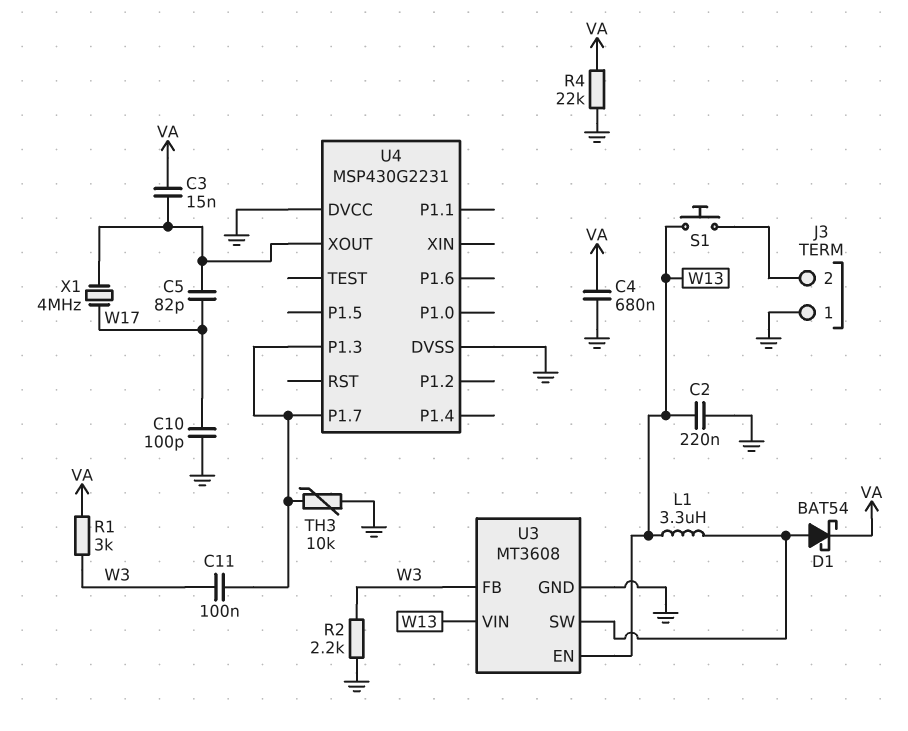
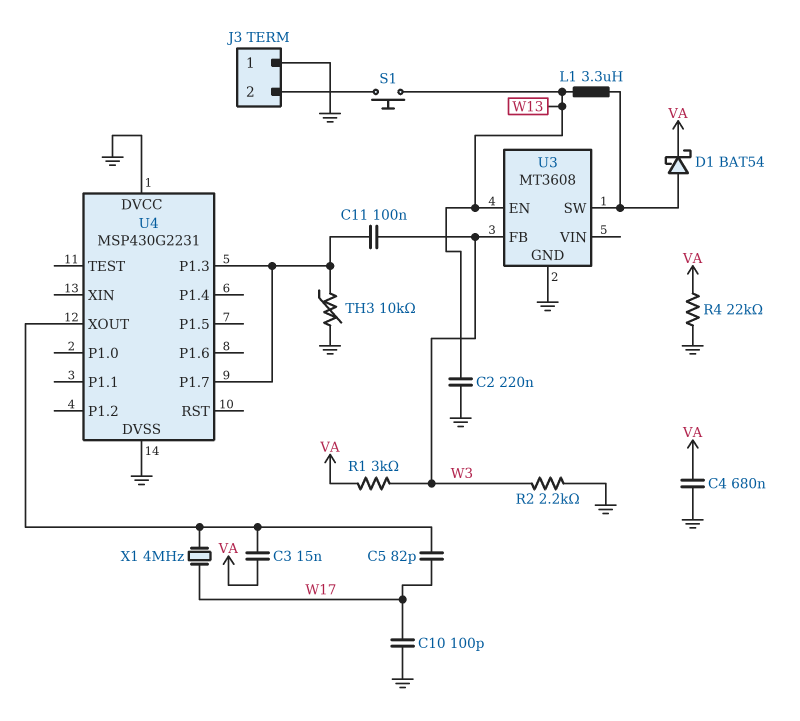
U3 pin VIN: W13 -> none

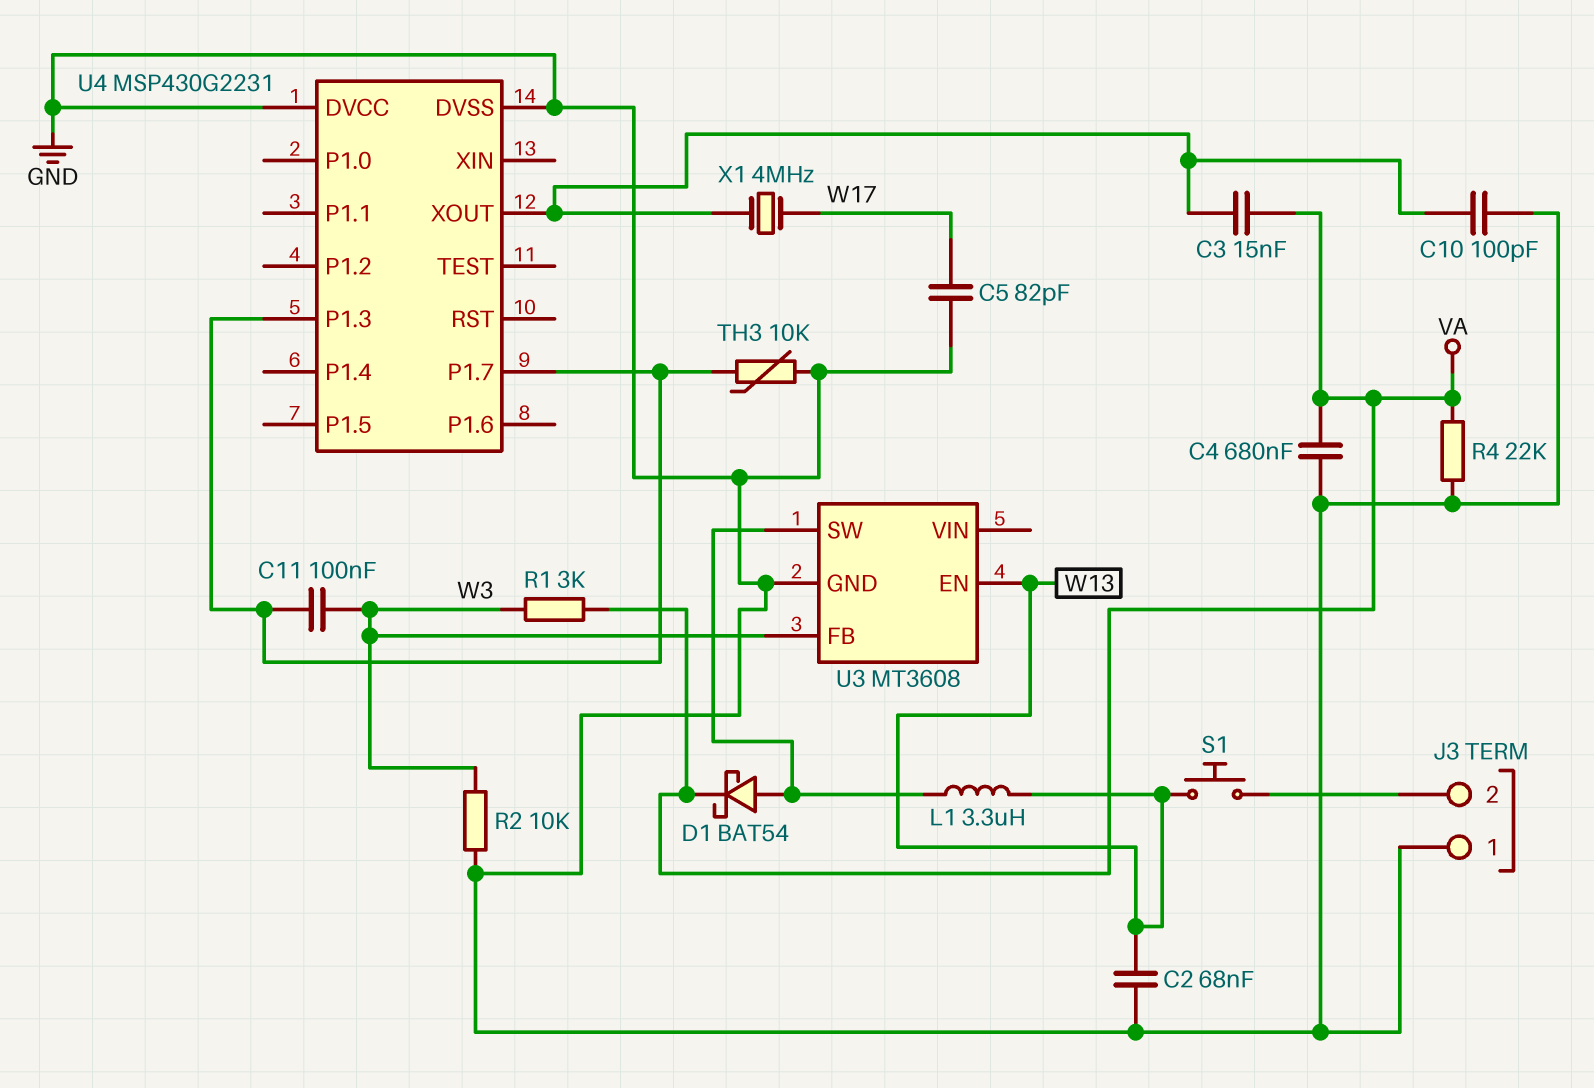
C2: 220nF (GND, W13) -> 68nF (GND, W13)
C5: 82pF (U4/XOUT, W17) -> 82pF (GND, W17)
C10: 100pF (GND, W17) -> 100pF (GND, U4/XOUT)
R2: 2.2k (GND, W3) -> 10k (GND, W3)

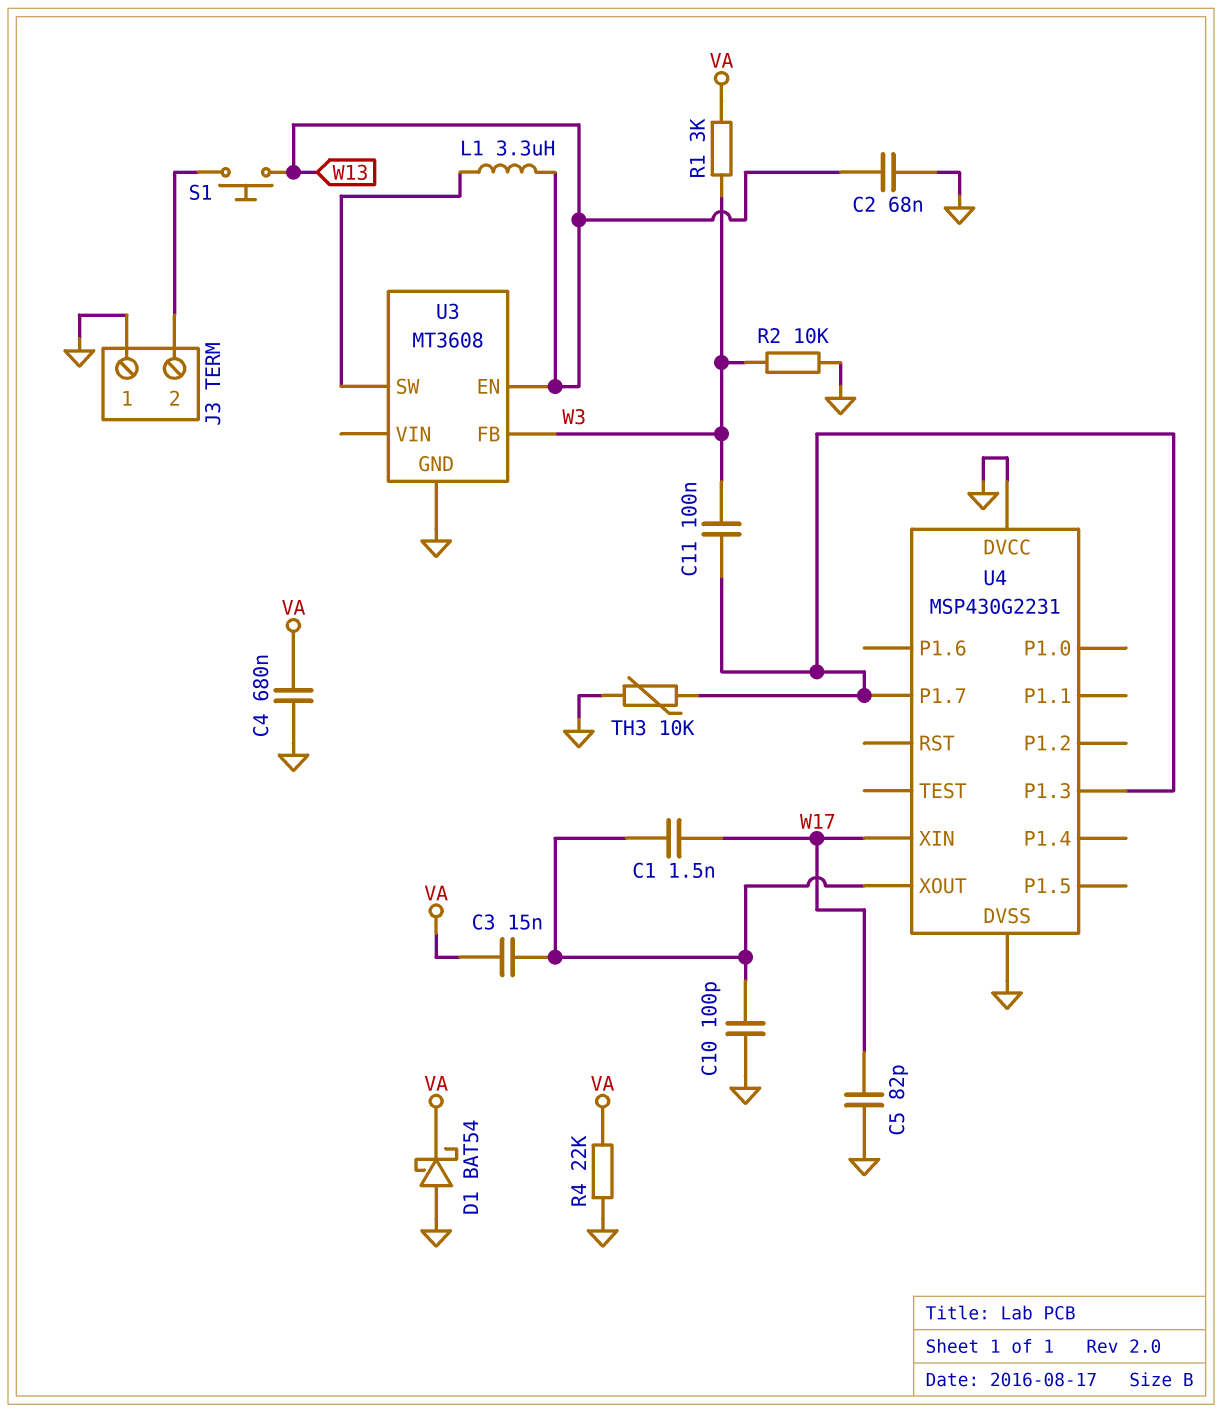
C1: none -> 1.5nF (U4/XOUT, W17)
D1: schottky BAT54 (A U3/SW, K VA) -> schottky BAT54 (A GND, K VA)
U4 pin XIN: none -> W17
X1: 4MHz (U4/XOUT, W17) -> none

